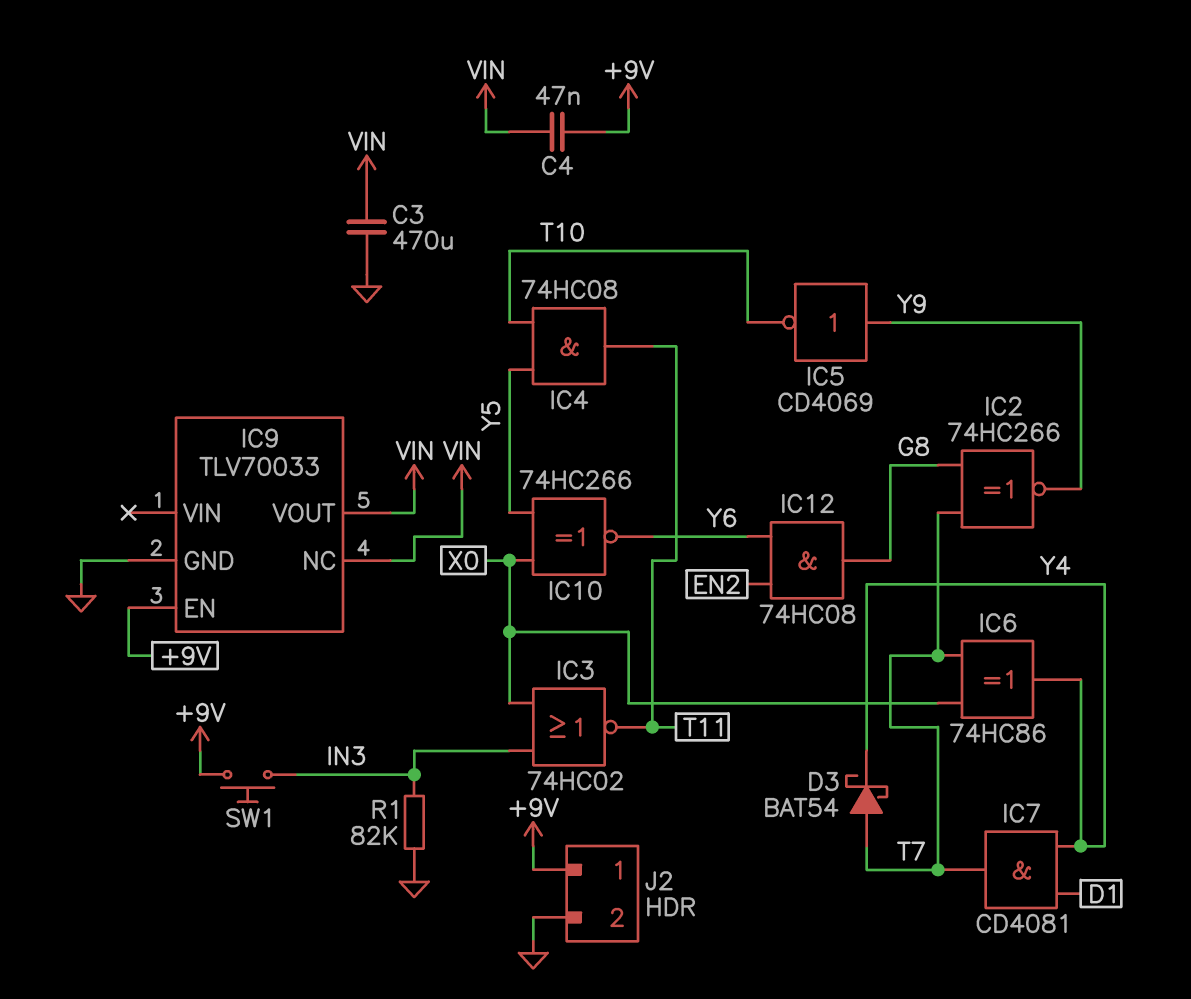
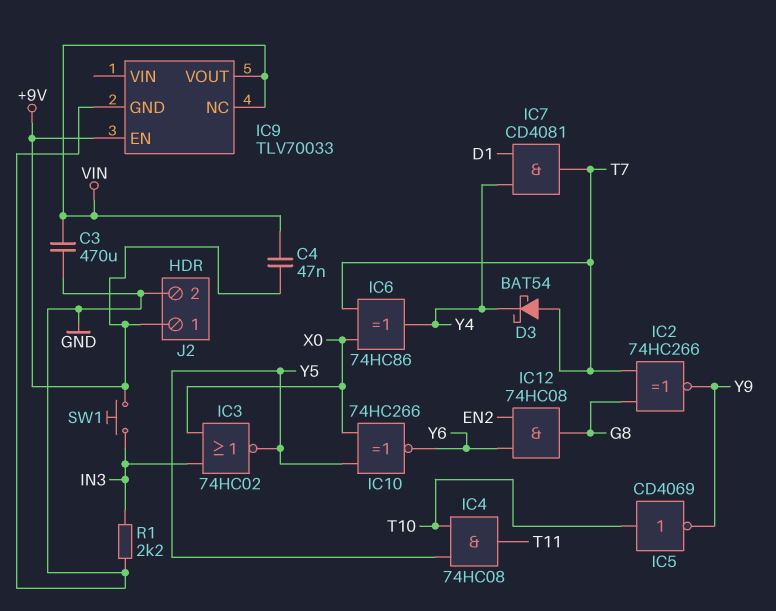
IC3: NOR 74HC02 (in IN3, in X0, out T11) -> NOR 74HC02 (in IN3, in X0, out Y5)
IC5: NOT CD4069 (in Y9, out T10) -> NOT CD4069 (in T10, out Y9)
R1: 82k (GND, IN3) -> 2.2k (GND, IN3)

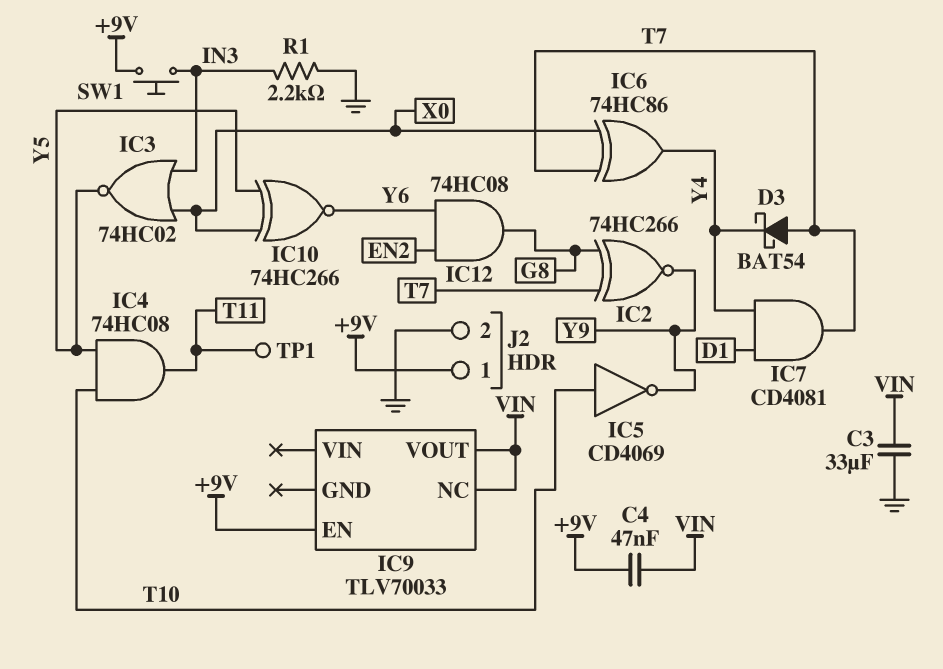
C3: 470uF (GND, VIN) -> 33uF (GND, VIN)
IC9 pin GND: GND -> none
TP1: none -> test point (T11)

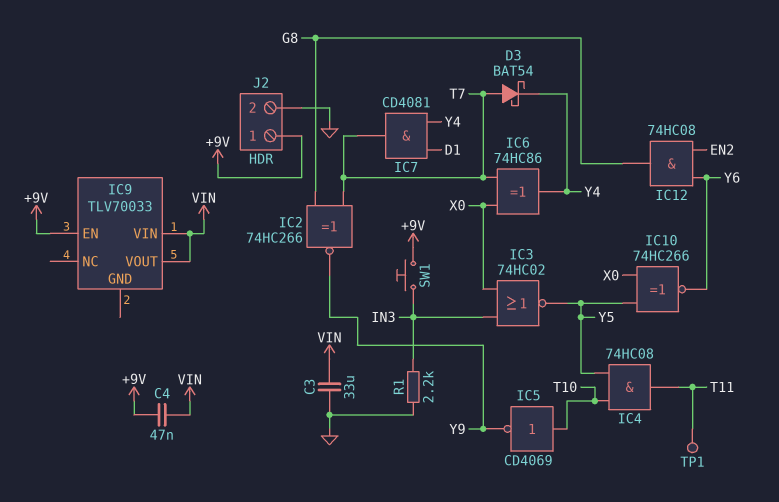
IC9 pin NC: VIN -> none
IC9 pin VIN: none -> VIN

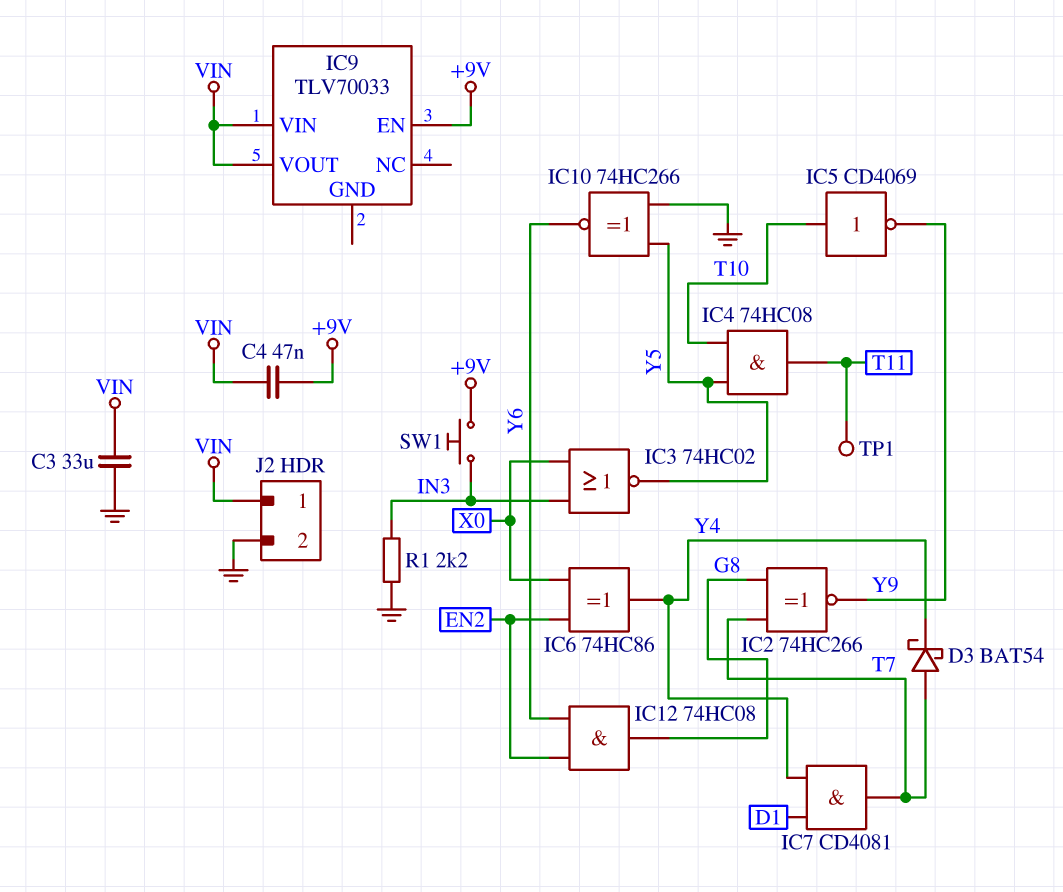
IC6: XOR 74HC86 (in T7, in X0, out Y4) -> XOR 74HC86 (in EN2, in X0, out Y4)
IC10: XNOR 74HC266 (in X0, in Y5, out Y6) -> XNOR 74HC266 (in GND, in Y5, out Y6)
J2 pin 1: +9V -> VIN

